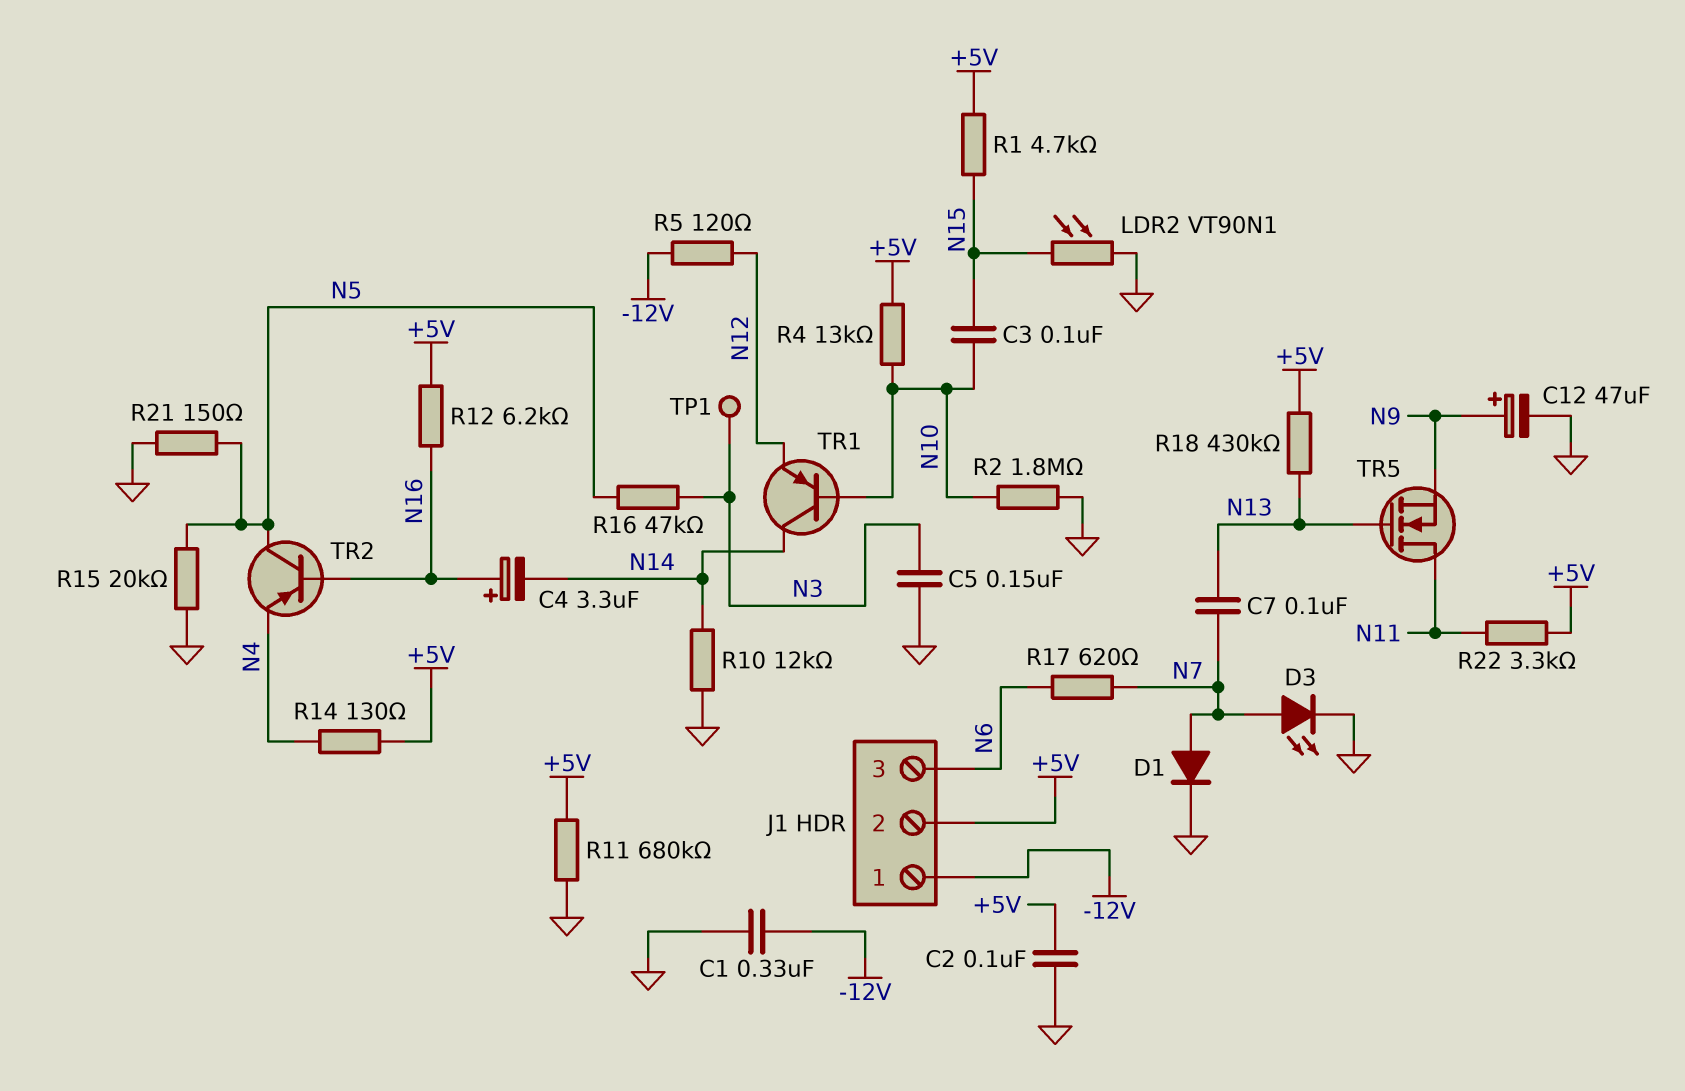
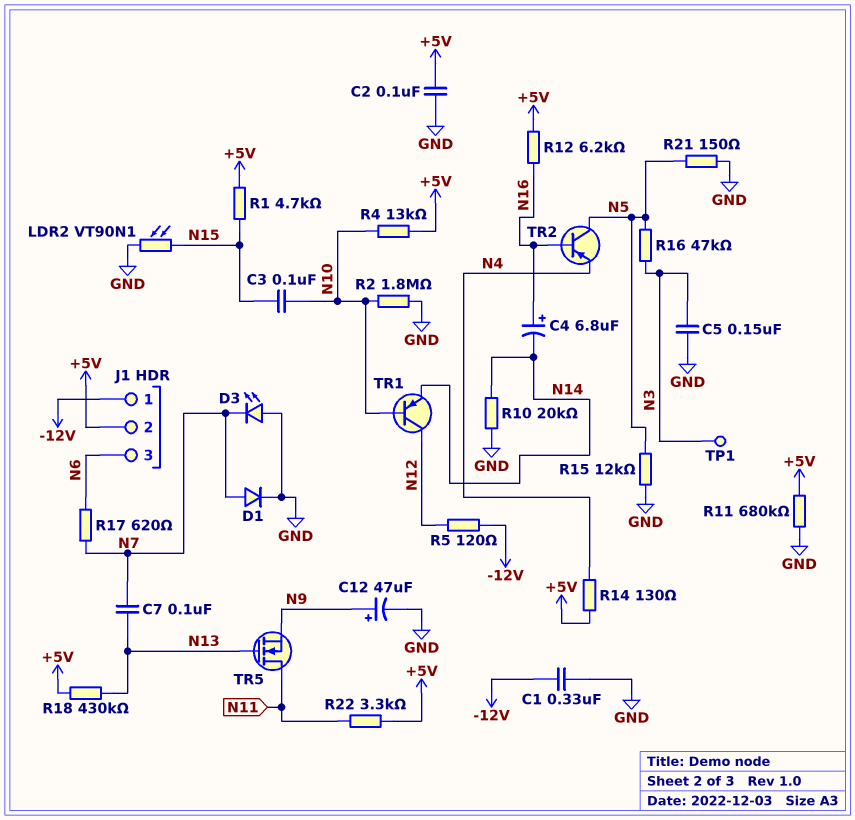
C4: 3.3uF (plus N16, minus N14) -> 6.8uF (plus N16, minus N14)
D3: LED (A N7, K GND) -> LED (A GND, K N7)
R10: 12k (GND, N14) -> 20k (GND, N14)
R15: 20k (GND, N5) -> 12k (GND, N5)
TR1: PNP (B N10, C N14, E N12) -> PNP (B N10, C N12, E N14)

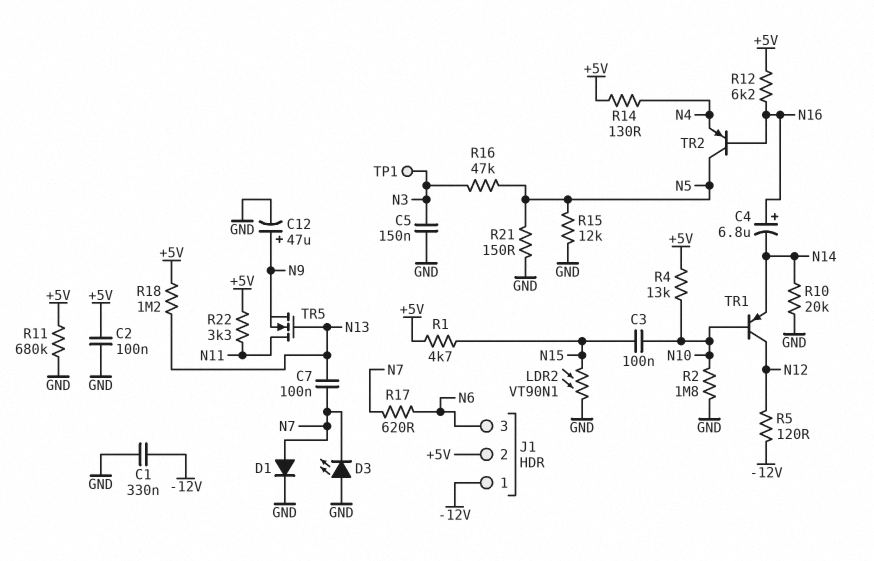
R18: 430k (+5V, N13) -> 1.2M (+5V, N13)

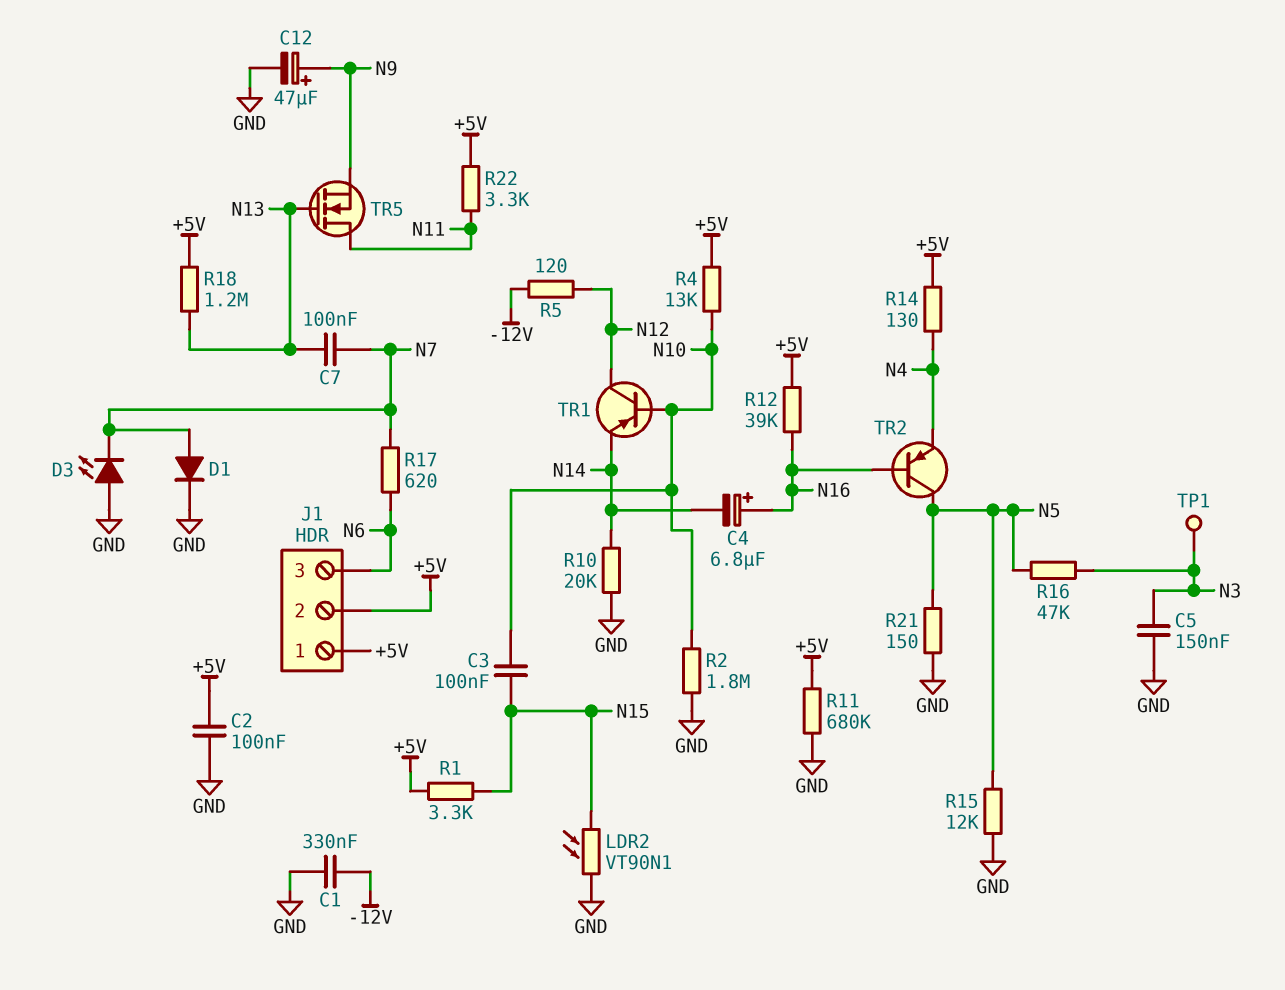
J1 pin 1: -12V -> +5V
R1: 4.7k (+5V, N15) -> 3.3k (+5V, N15)
R12: 6.2k (+5V, N16) -> 39k (+5V, N16)

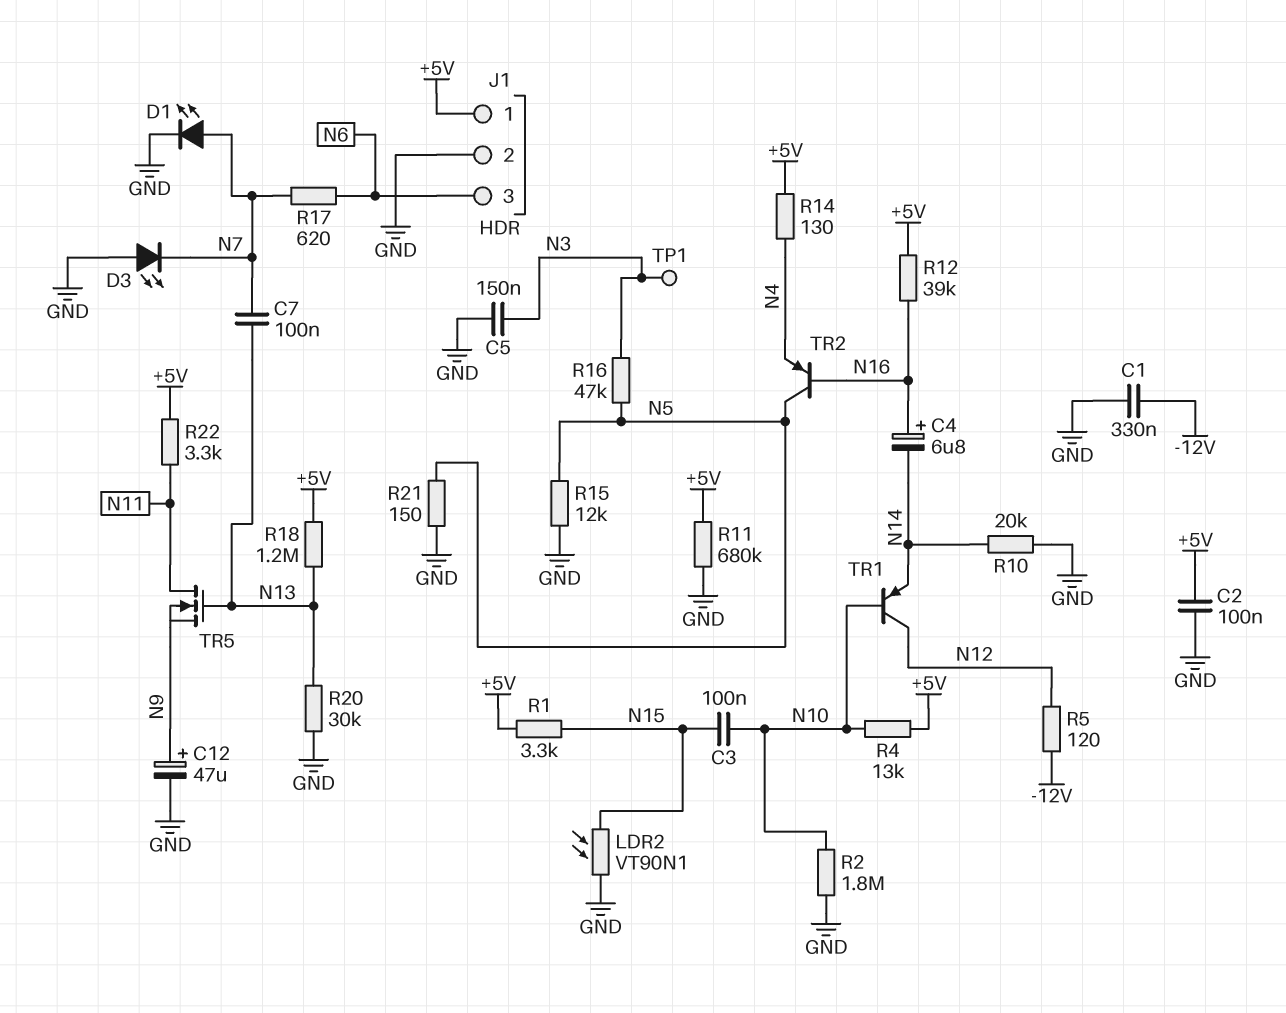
D1: diode (A N7, K GND) -> LED (A N7, K GND)
J1 pin 2: +5V -> GND
R20: none -> 30k (GND, N13)

